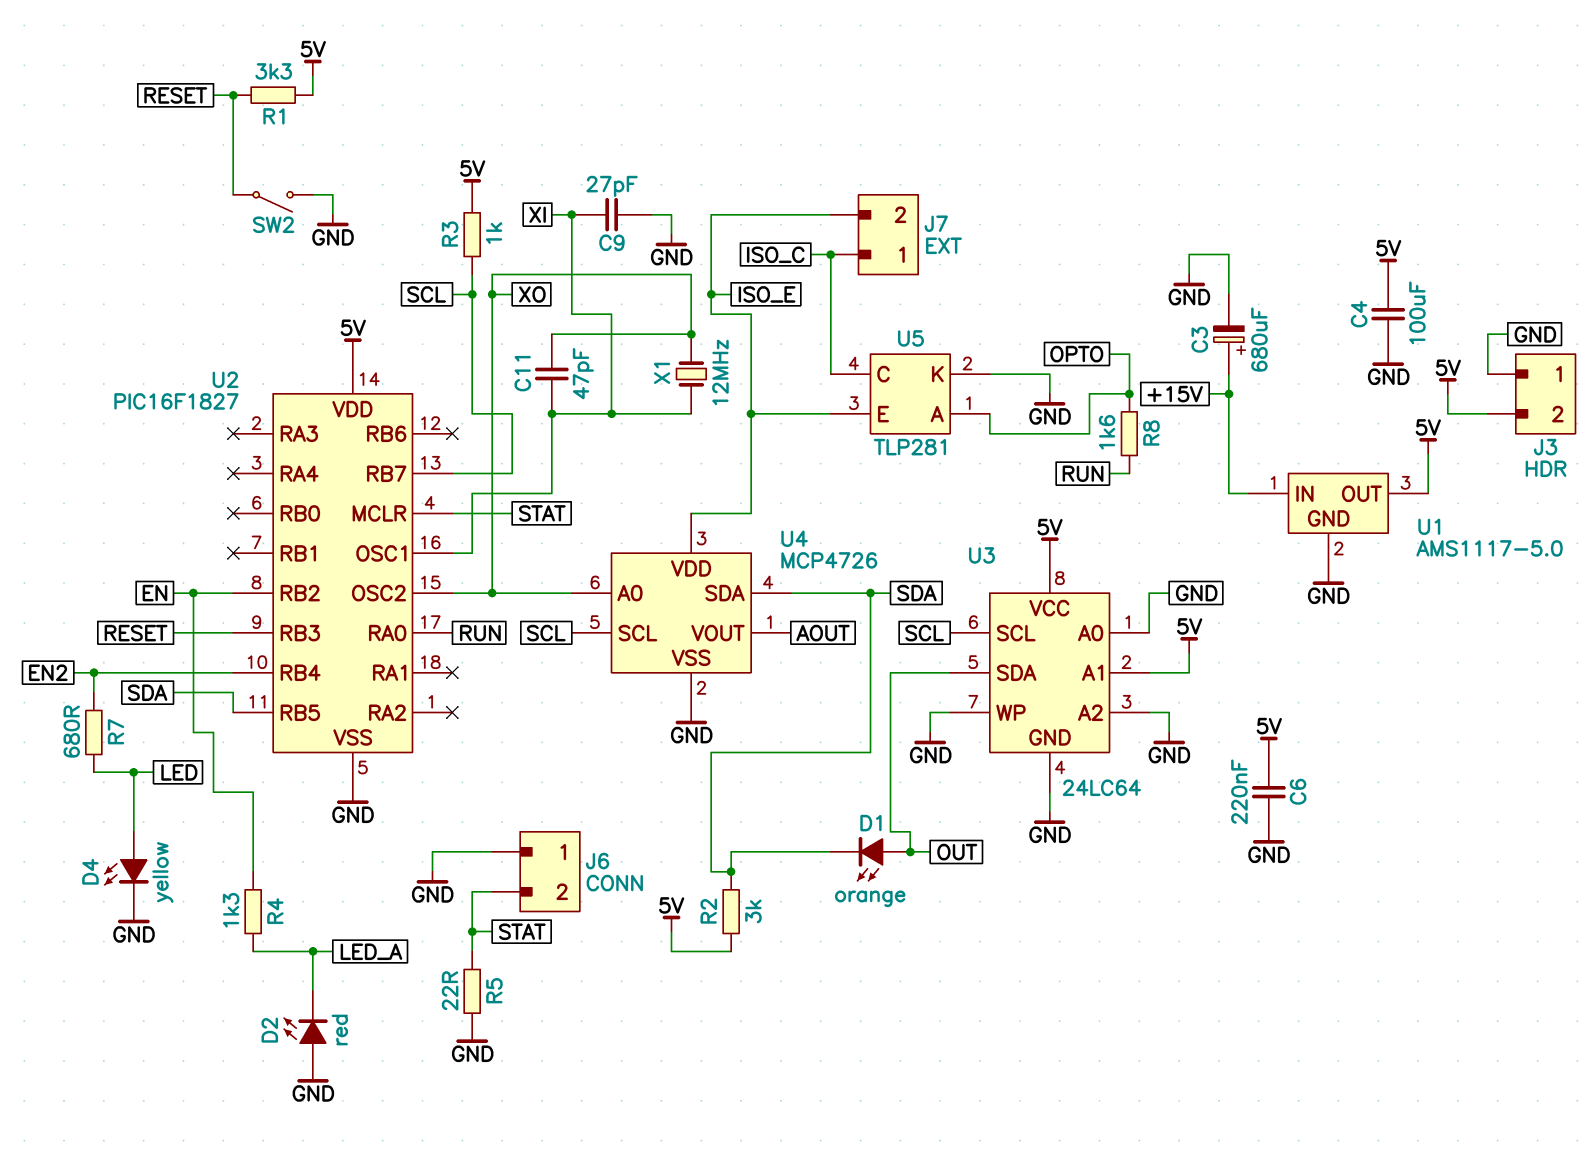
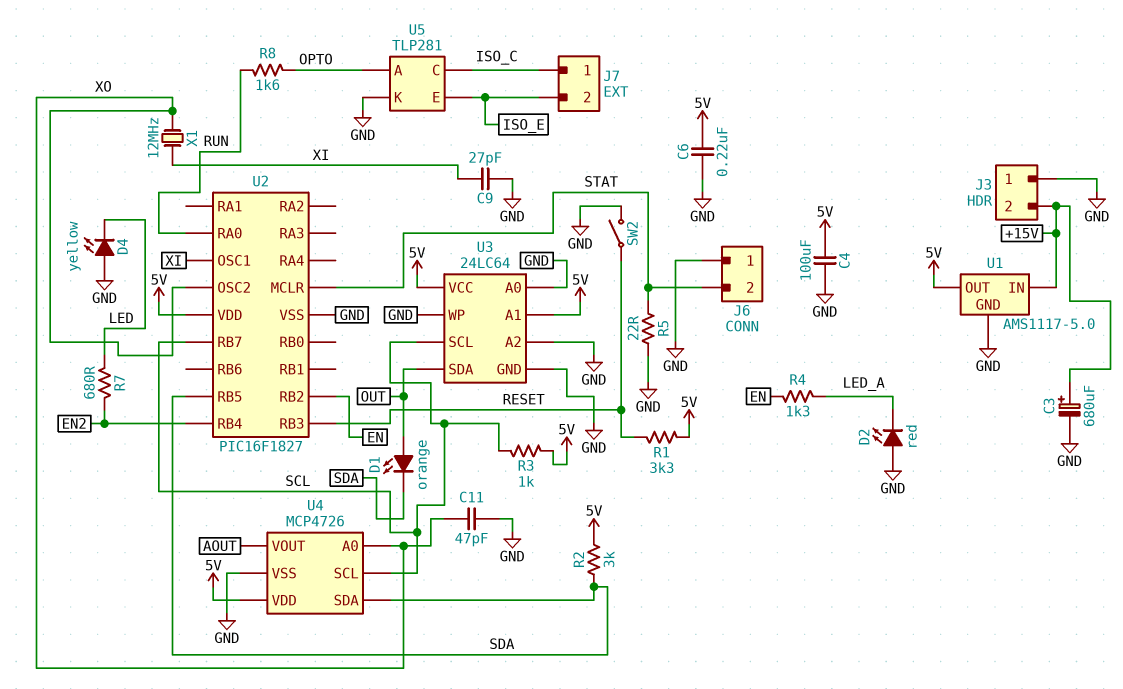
C11: 47pF (XI, XO) -> 47pF (GND, XO)
D4: LED yellow (A LED, K GND) -> LED yellow (A GND, K LED)
J3 pin 2: 5V -> +15V
U4 pin VDD: ISO_E -> 5V

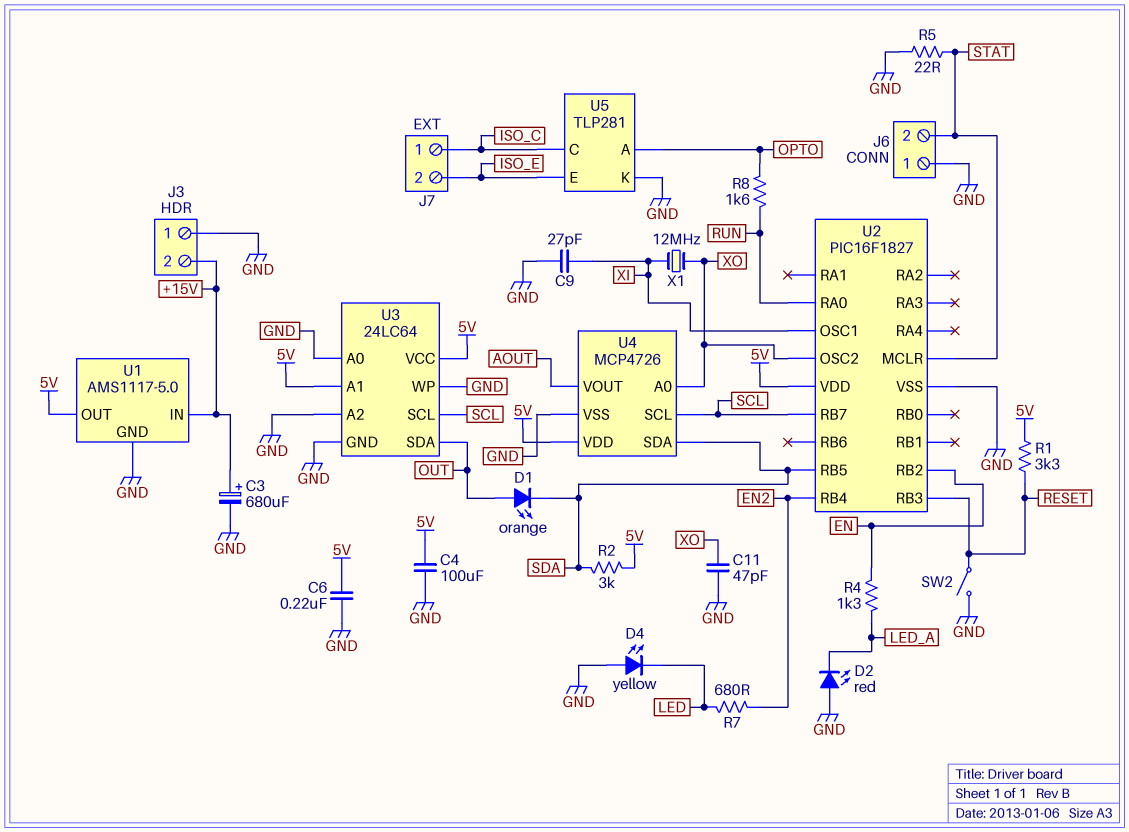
R3: 1k (5V, SCL) -> none

